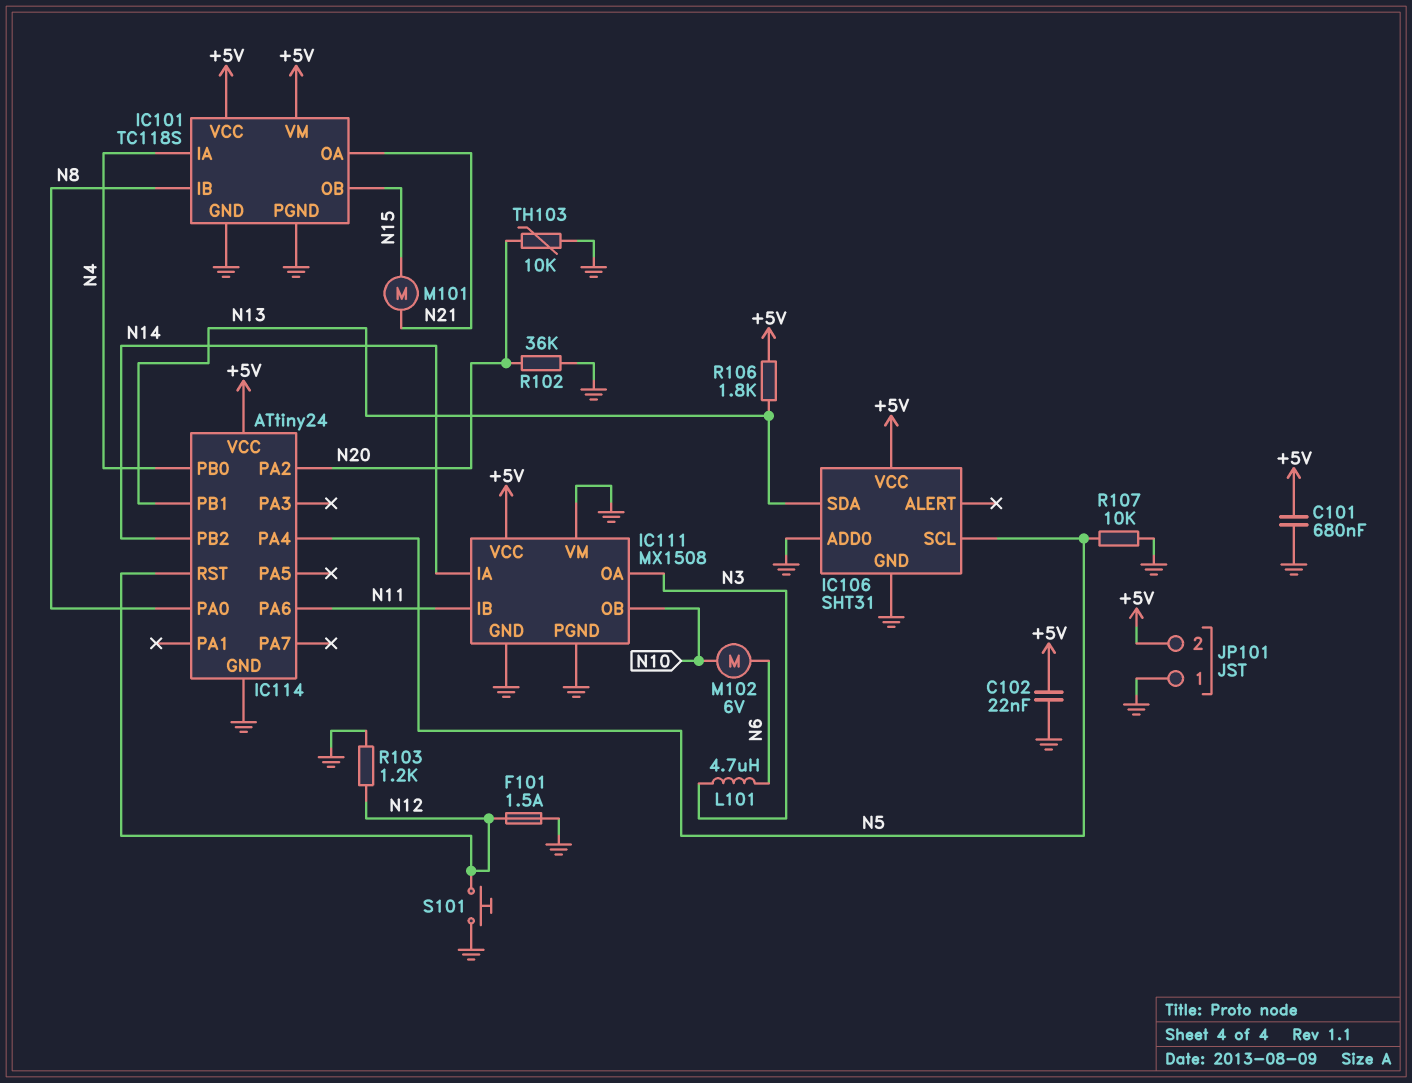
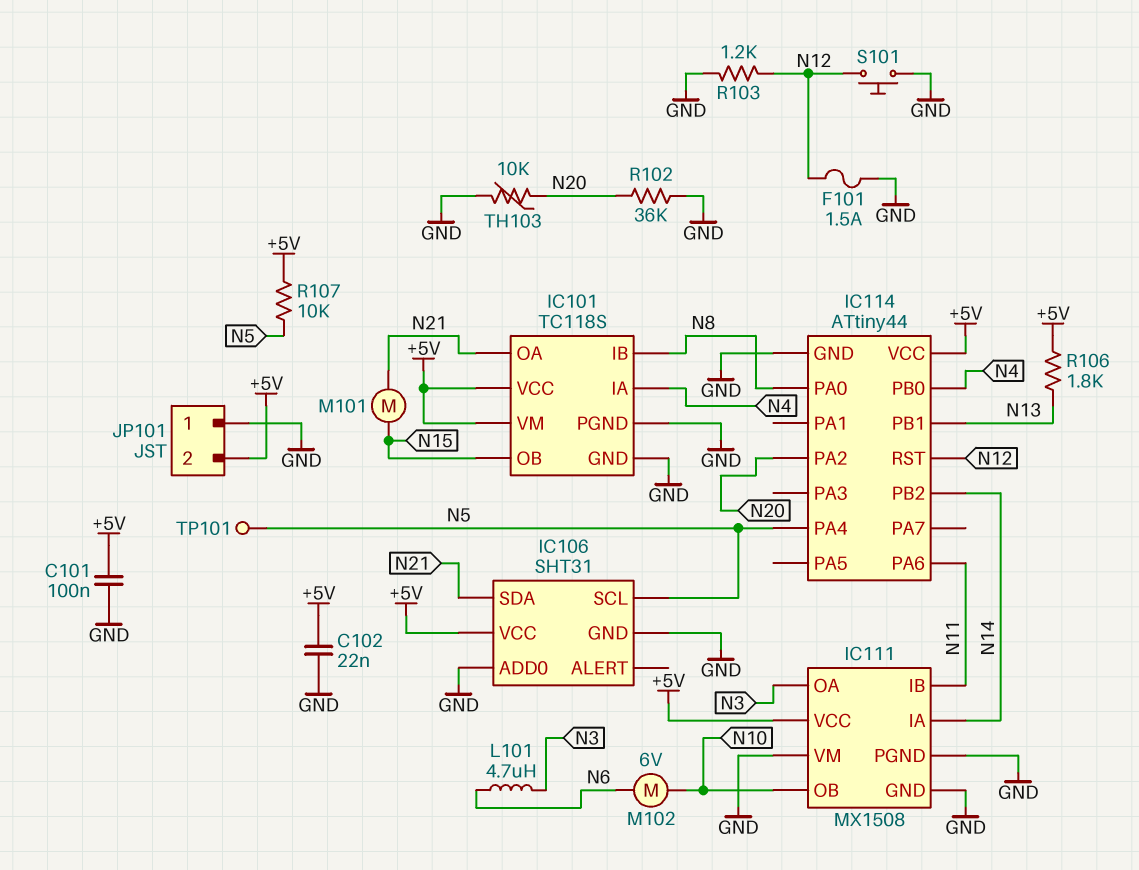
C101: 680nF (+5V, GND) -> 100nF (+5V, GND)
IC106 pin SDA: N13 -> N21
IC114: ATtiny24 -> ATtiny44
R107: 10k (GND, N5) -> 10k (+5V, N5)
TP101: none -> test point (N5)

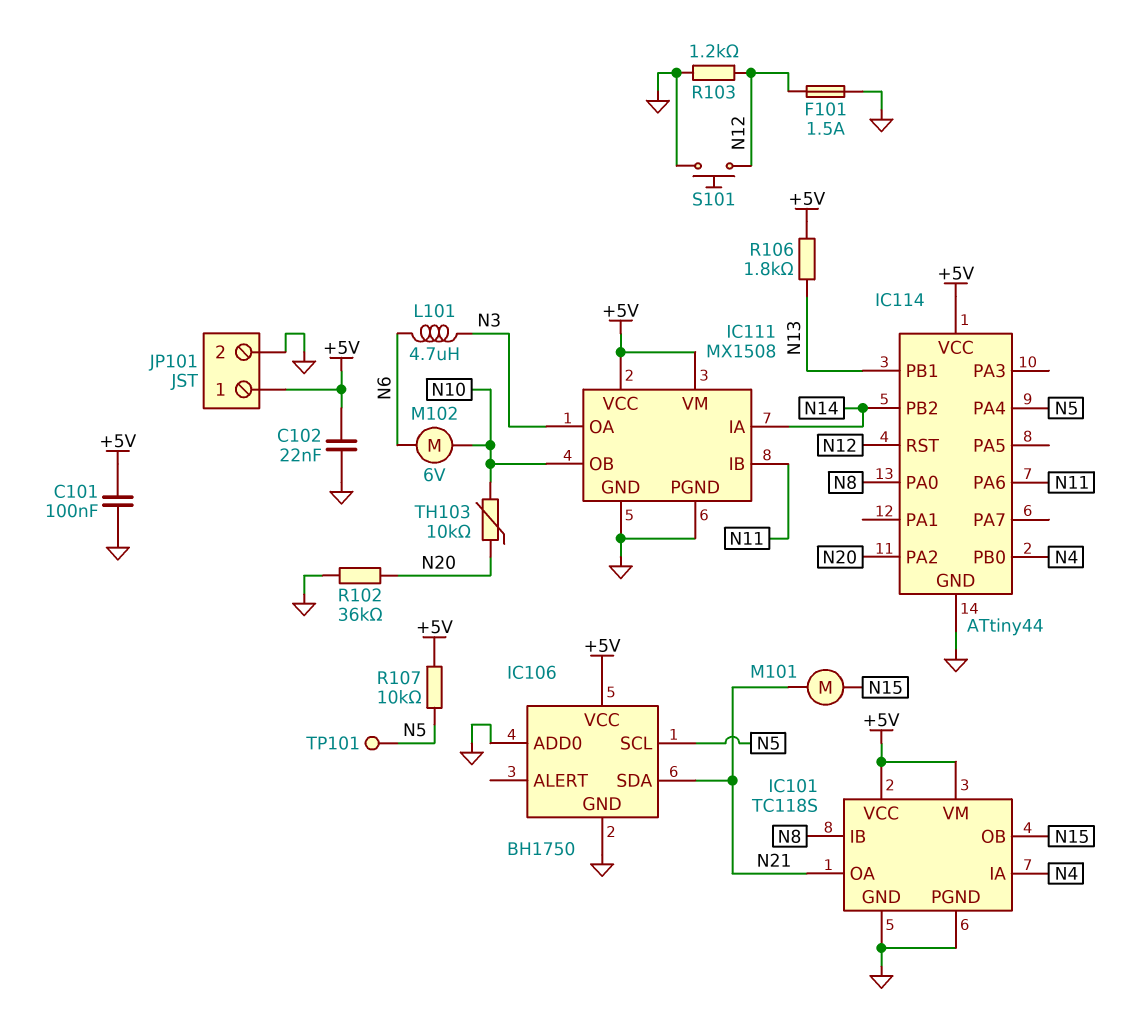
IC106: SHT31 -> BH1750
IC111 pin VM: GND -> +5V
JP101 pin 1: GND -> +5V
JP101 pin 2: +5V -> GND
TH103: 10k (GND, N20) -> 10k (N10, N20)

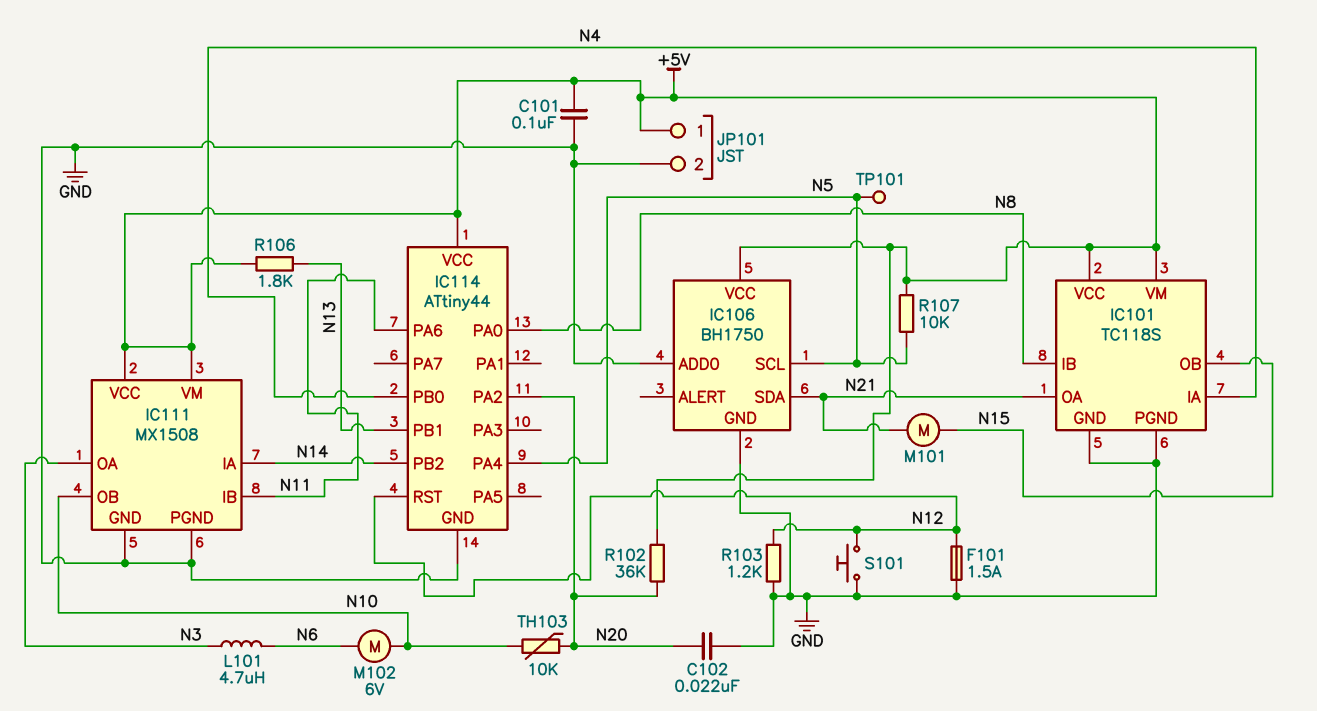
C102: 22nF (+5V, GND) -> 22nF (GND, N20)
R102: 36k (GND, N20) -> 36k (+5V, N20)

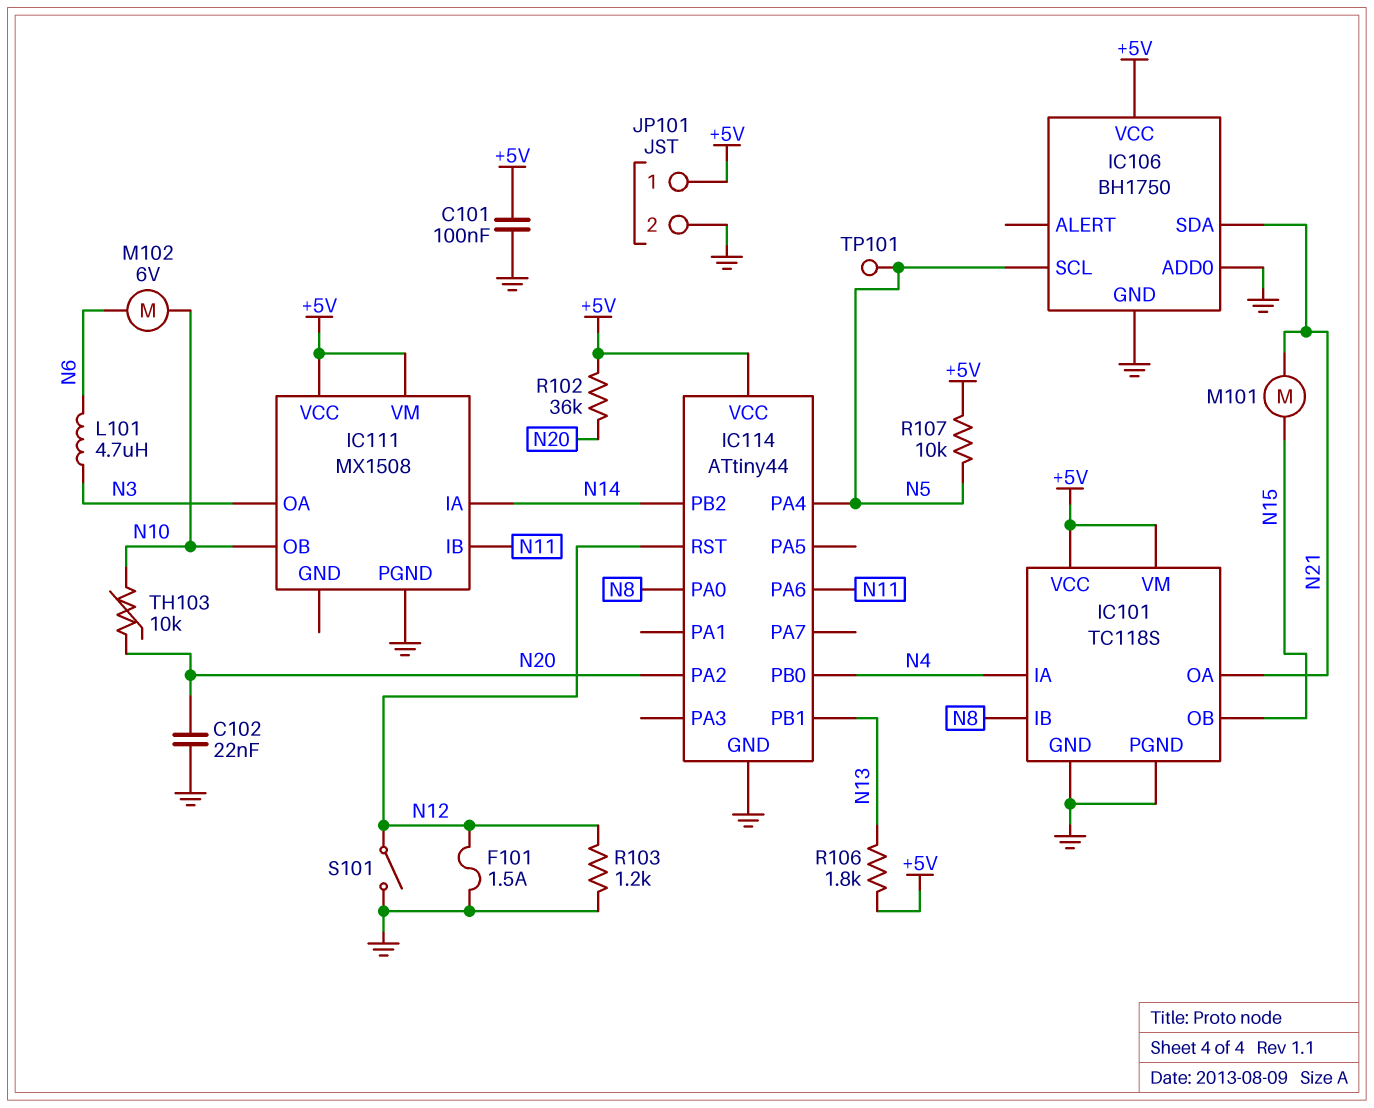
IC111 pin GND: GND -> none
S101: button (GND, N12) -> switch (GND, N12)

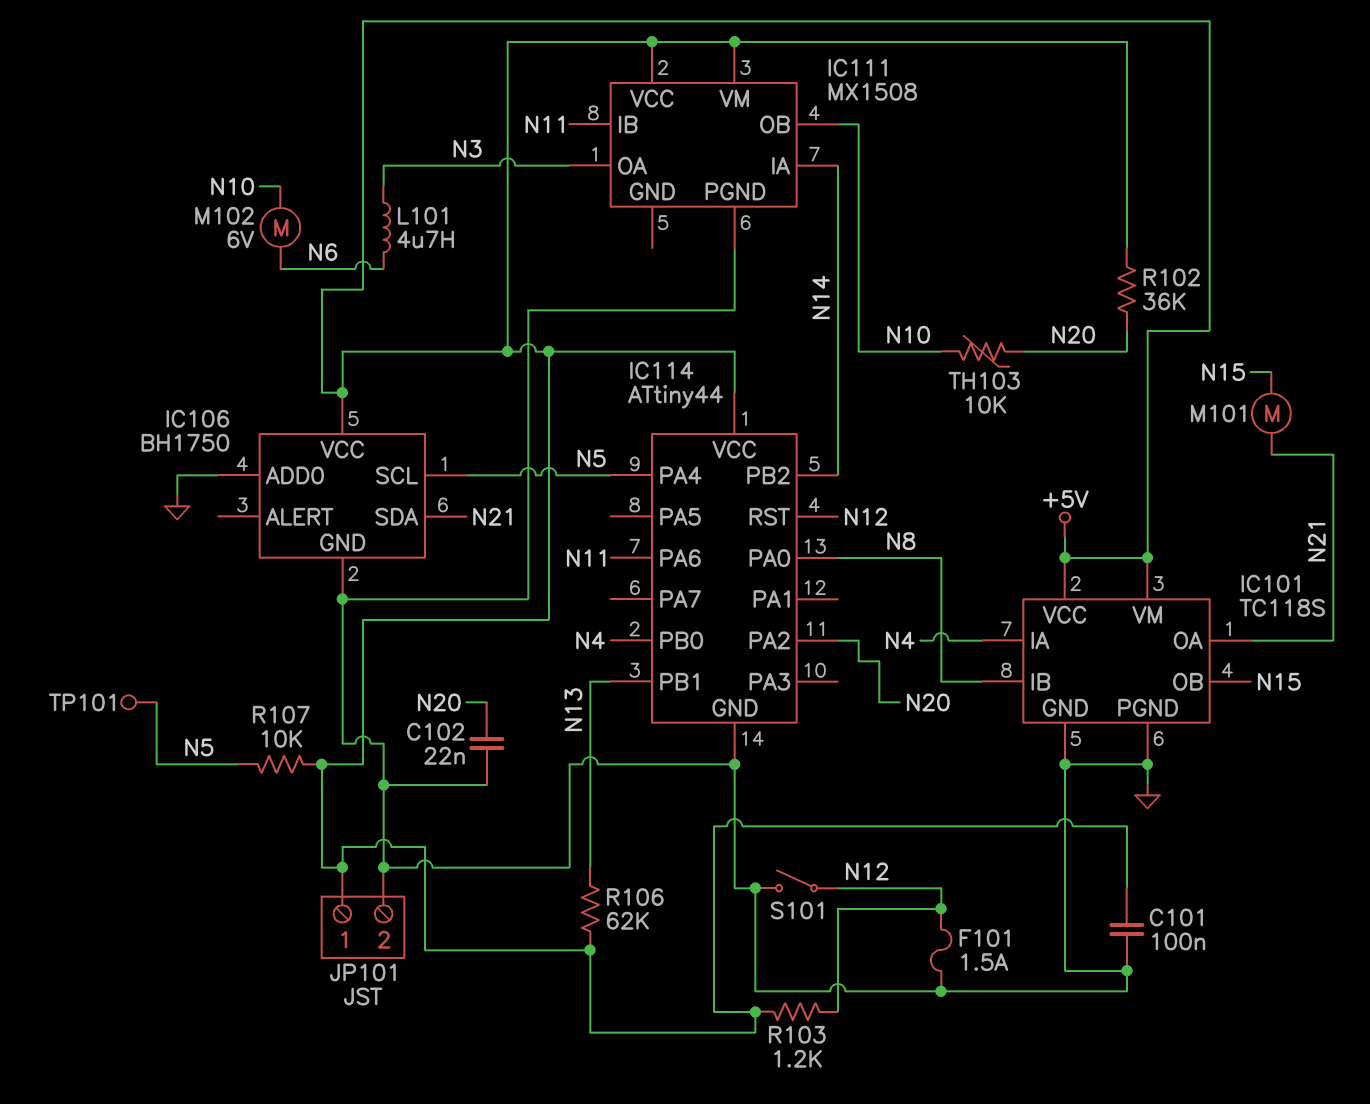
R103: 1.2k (GND, N12) -> 1.2k (+5V, N12)
R106: 1.8k (+5V, N13) -> 62k (+5V, N13)

